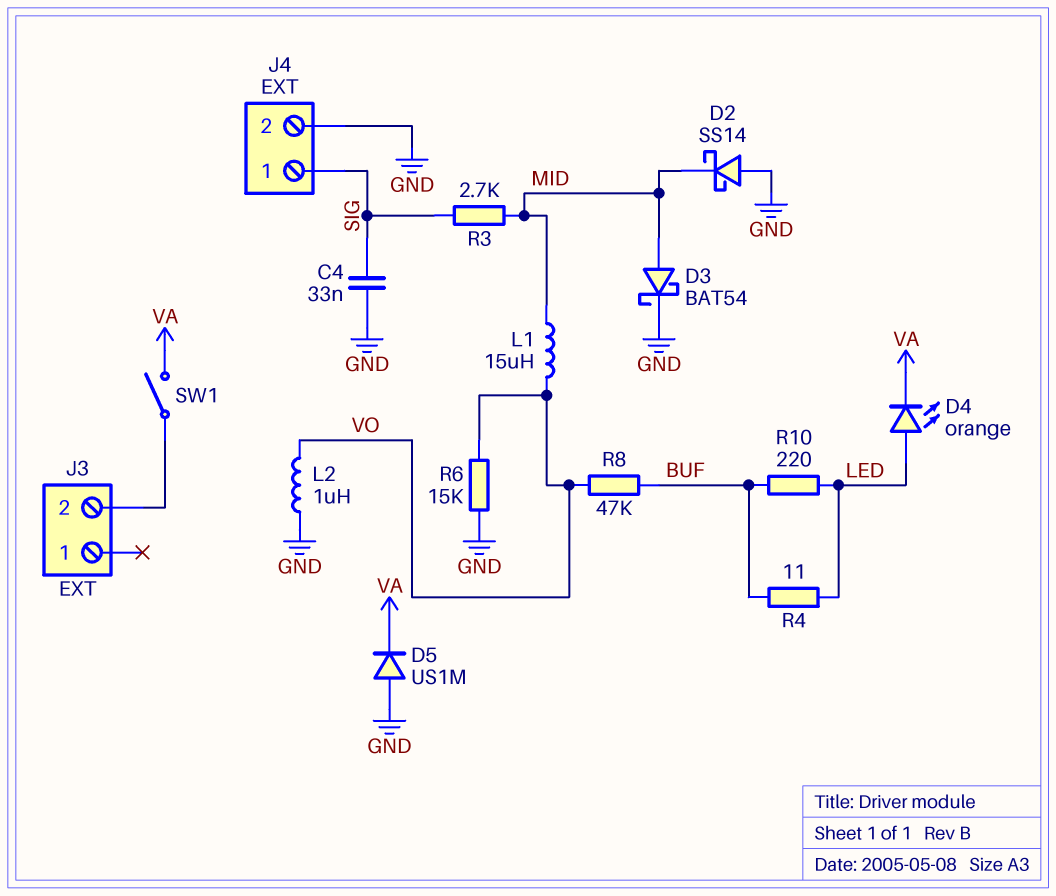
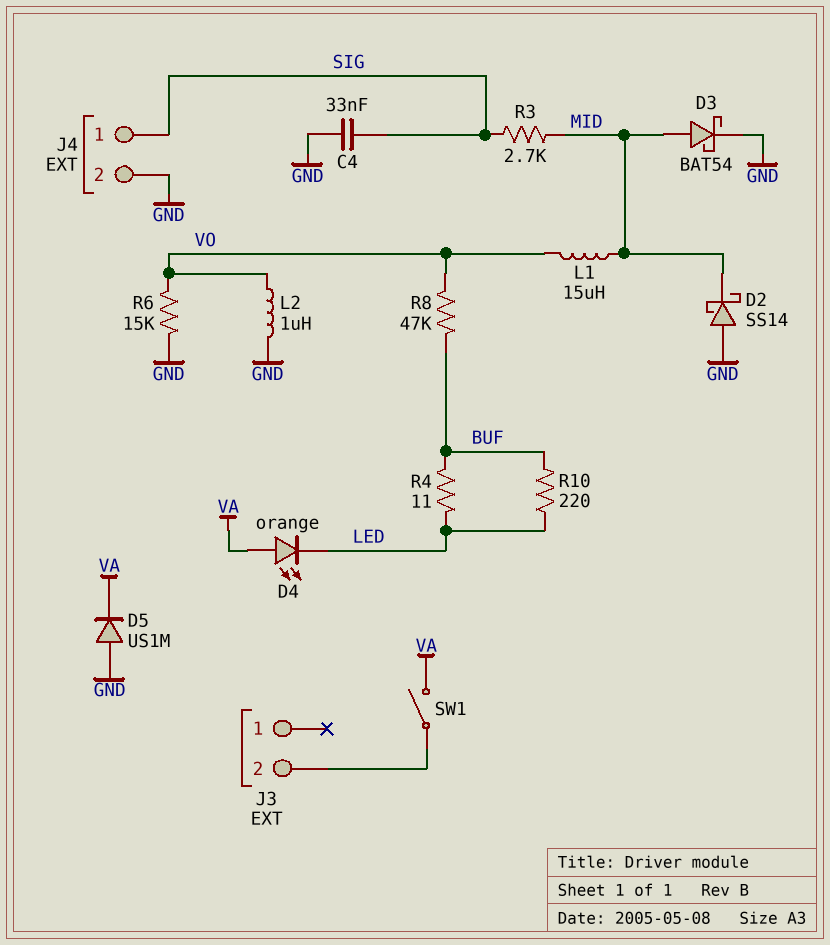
D4: LED orange (A LED, K VA) -> LED orange (A VA, K LED)

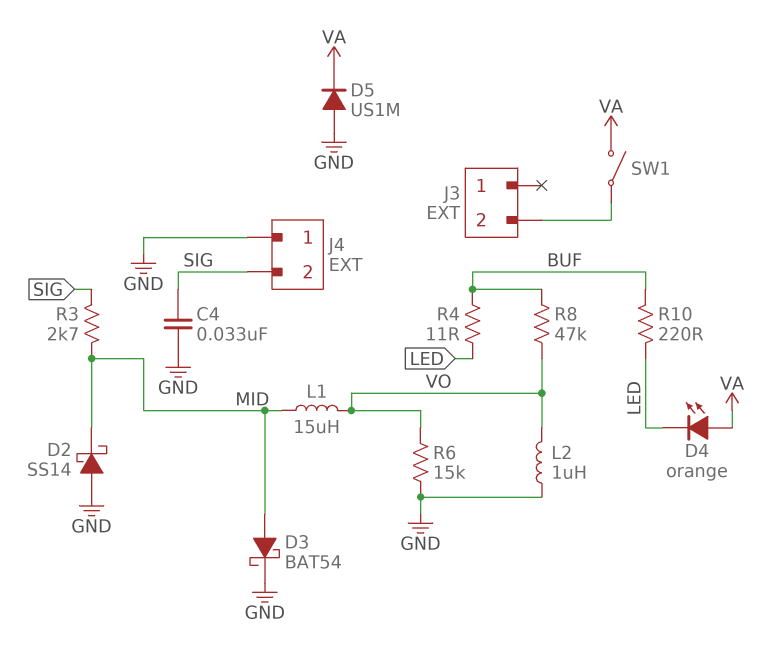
J4 pin 1: SIG -> GND
J4 pin 2: GND -> SIG

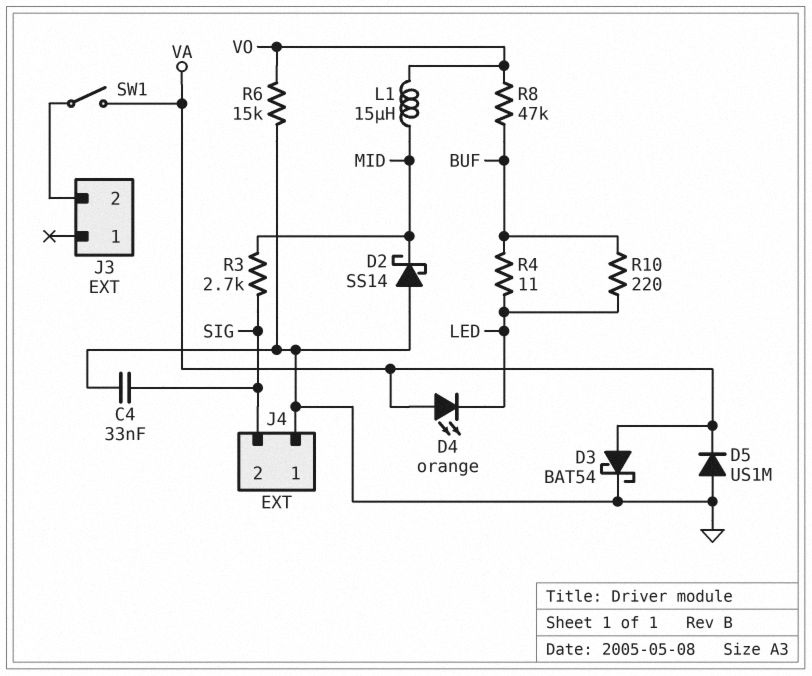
D3: schottky BAT54 (A MID, K GND) -> schottky BAT54 (A VA, K GND)
L2: 1uH (GND, VO) -> none

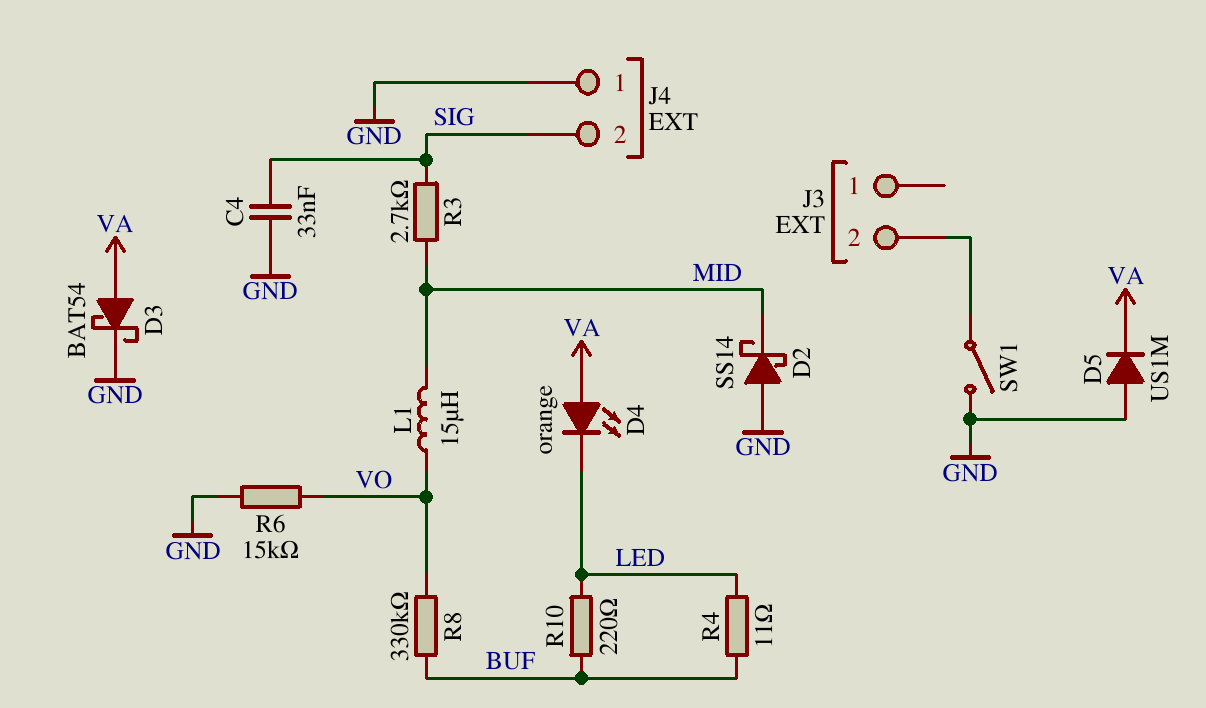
R8: 47k (BUF, VO) -> 330k (BUF, VO)
SW1: switch (J3/2, VA) -> switch (GND, J3/2)

